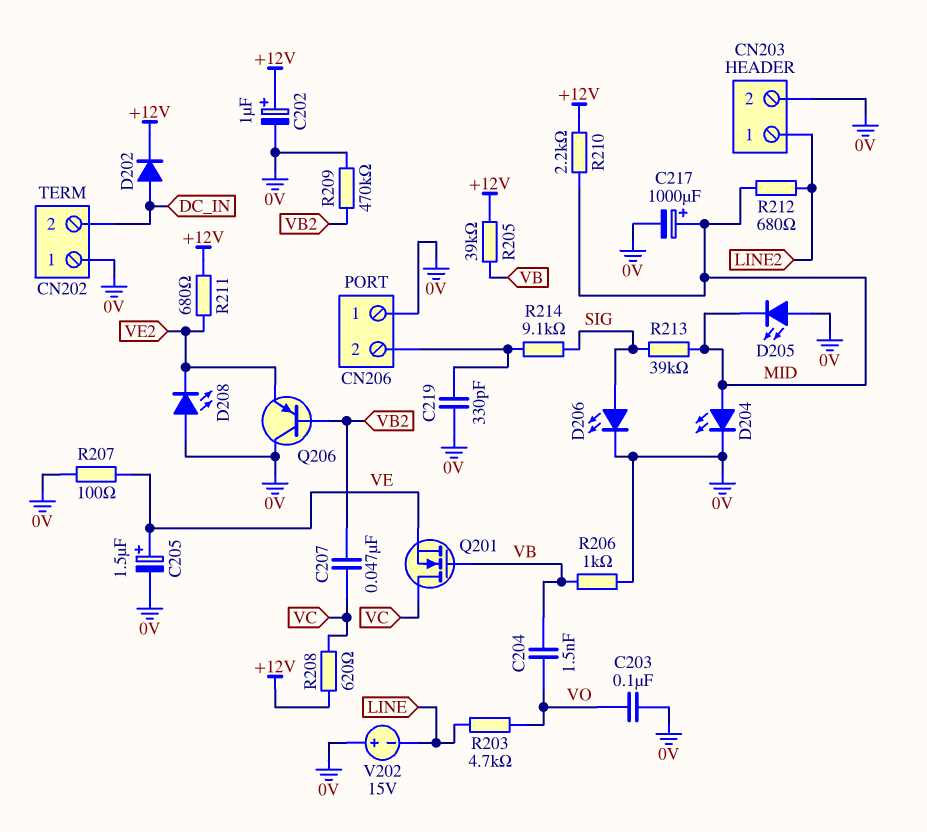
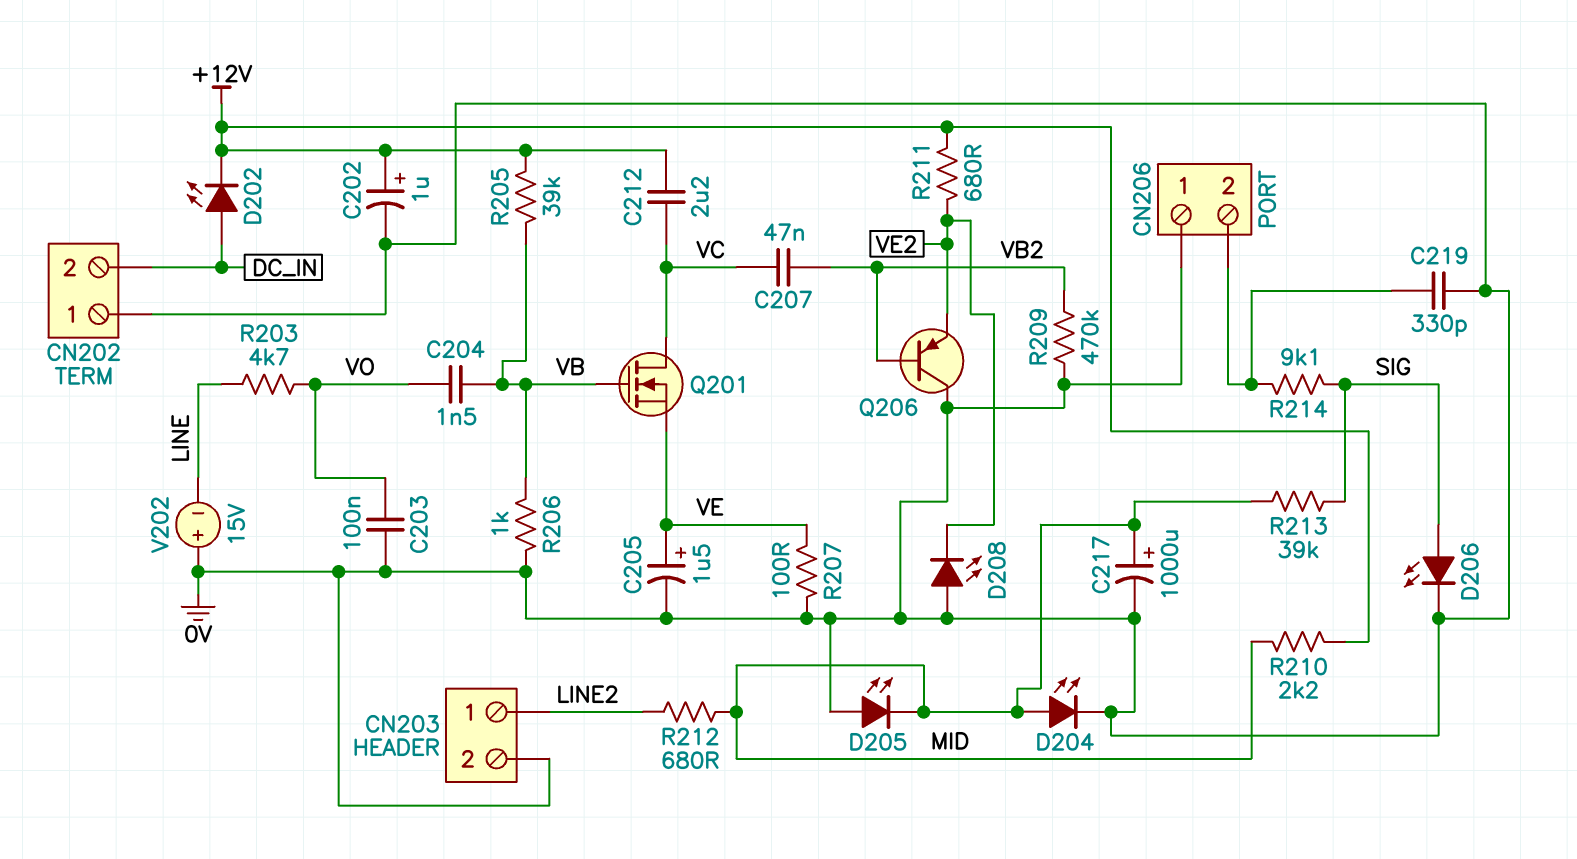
C212: none -> 2.2uF (+12V, VC)
D202: diode (A DC_IN, K +12V) -> LED (A DC_IN, K +12V)
R208: 620 (+12V, VC) -> none

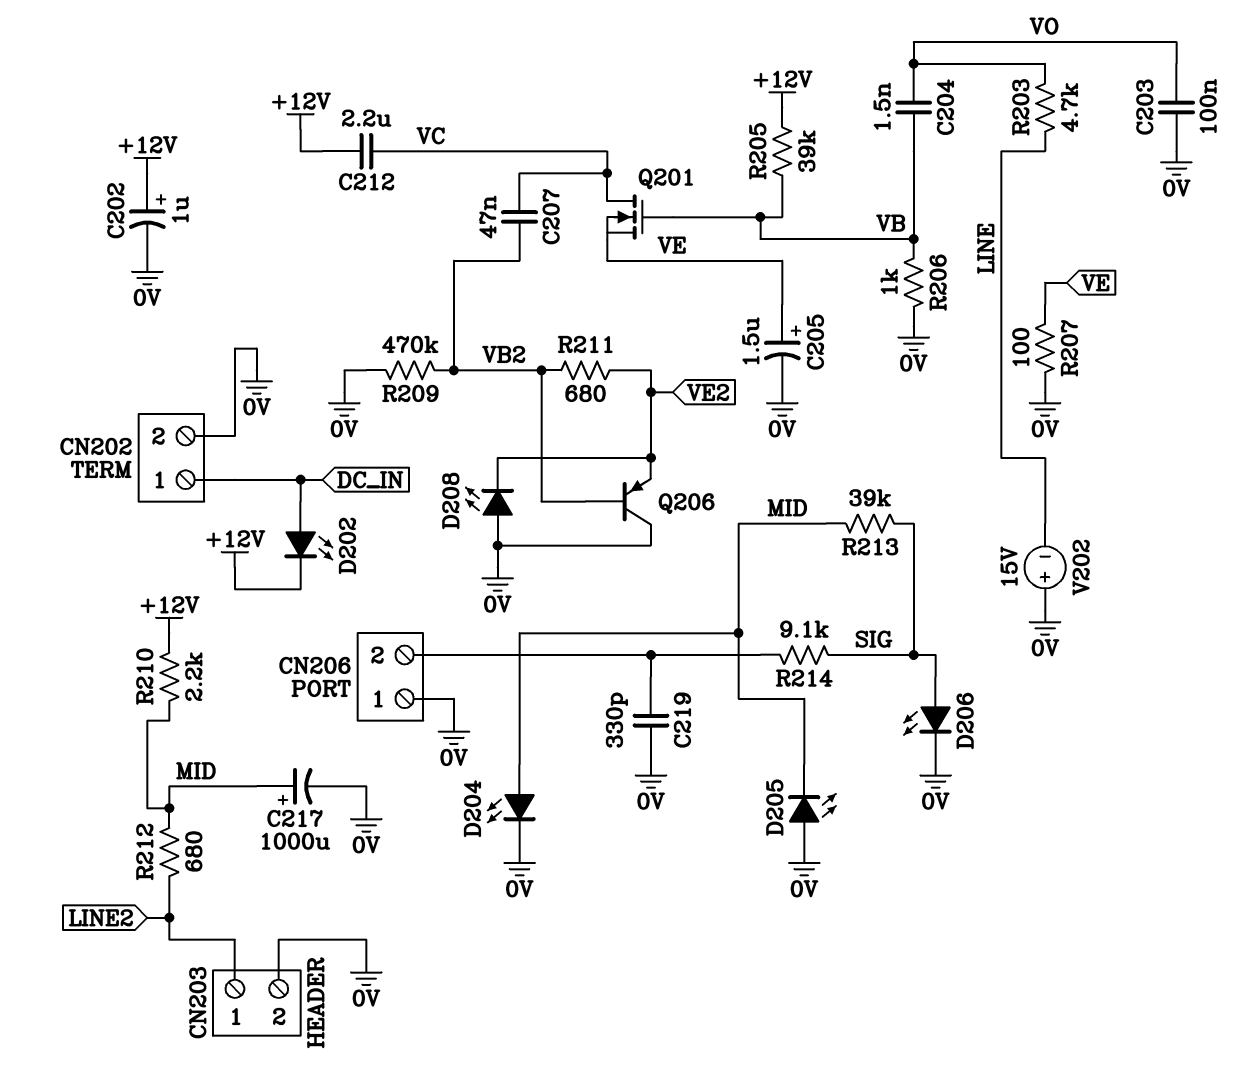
CN202 pin 1: 0V -> DC_IN
CN202 pin 2: DC_IN -> 0V
R211: 680 (+12V, VE2) -> 680 (VB2, VE2)

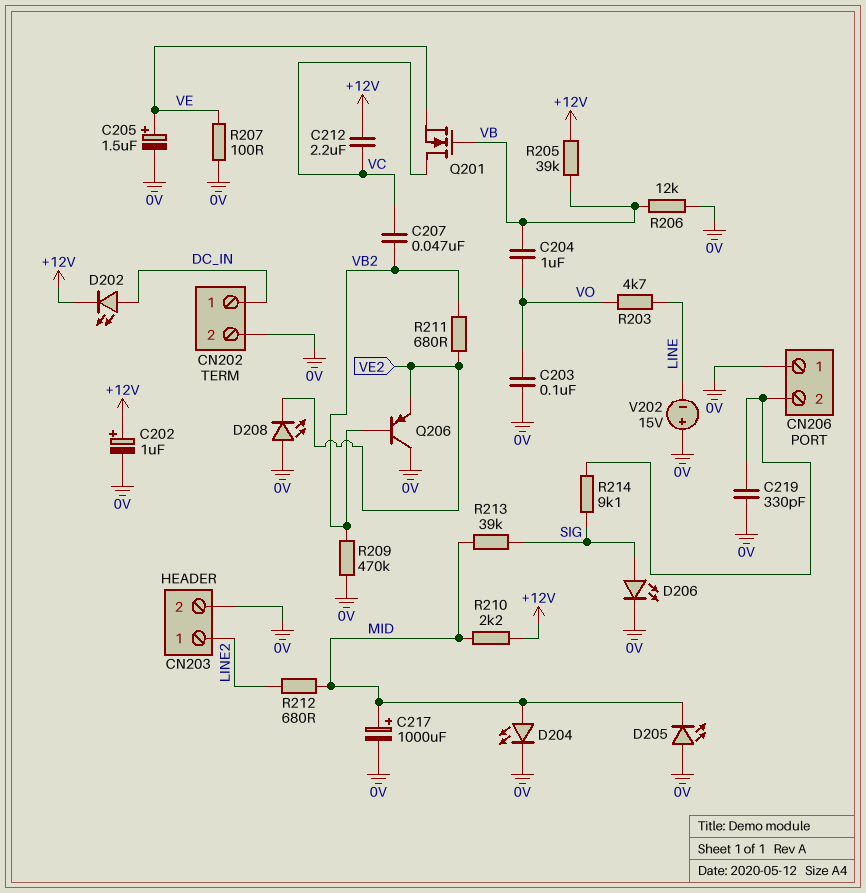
C204: 1.5nF (VB, VO) -> 1uF (VB, VO)
R206: 1k (0V, VB) -> 12k (0V, VB)

